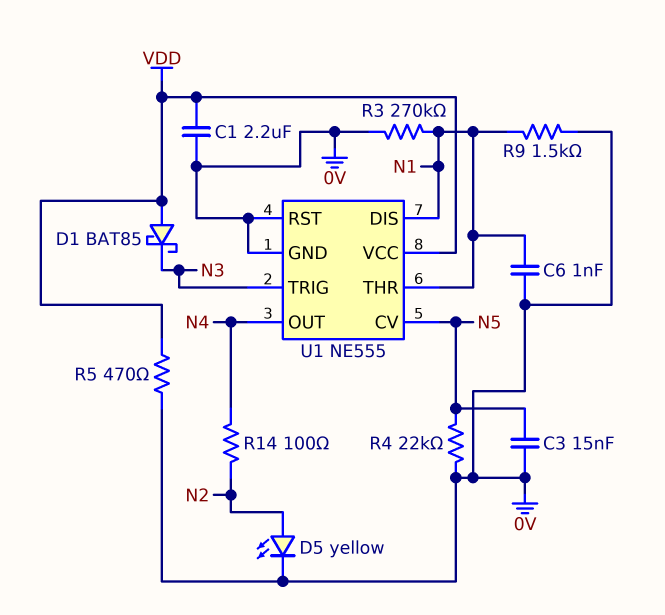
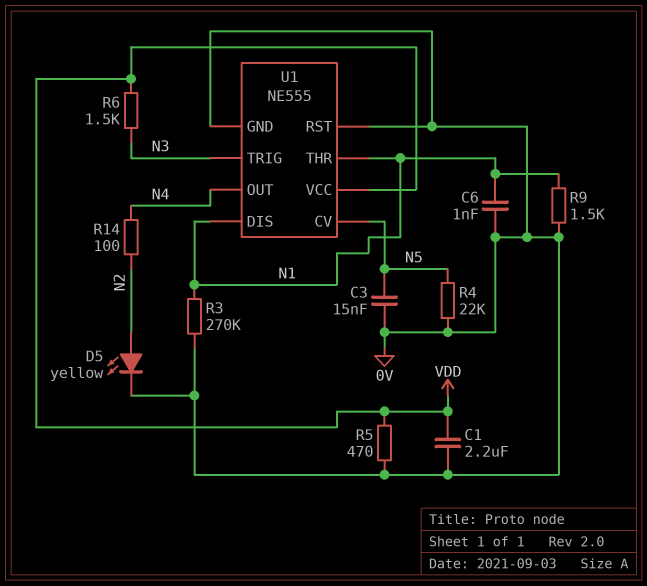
D1: schottky BAT85 (A VDD, K N3) -> none
R6: none -> 1.5k (N3, VDD)

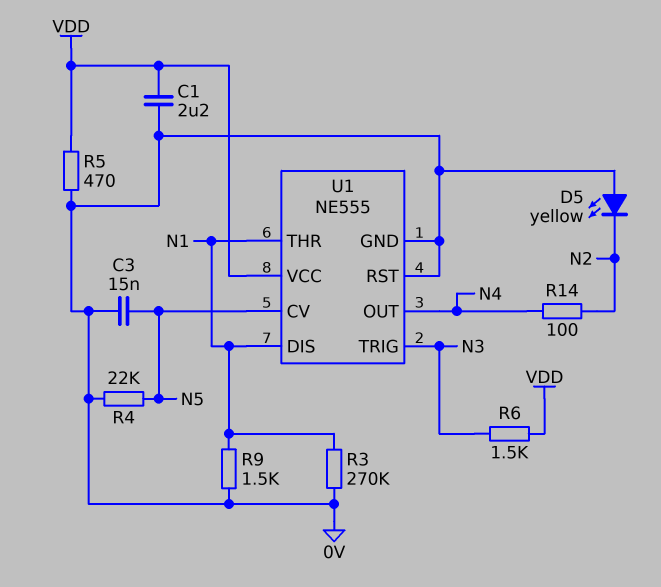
C6: 1nF (0V, N1) -> none
D5: LED yellow (A N2, K 0V) -> LED yellow (A 0V, K N2)

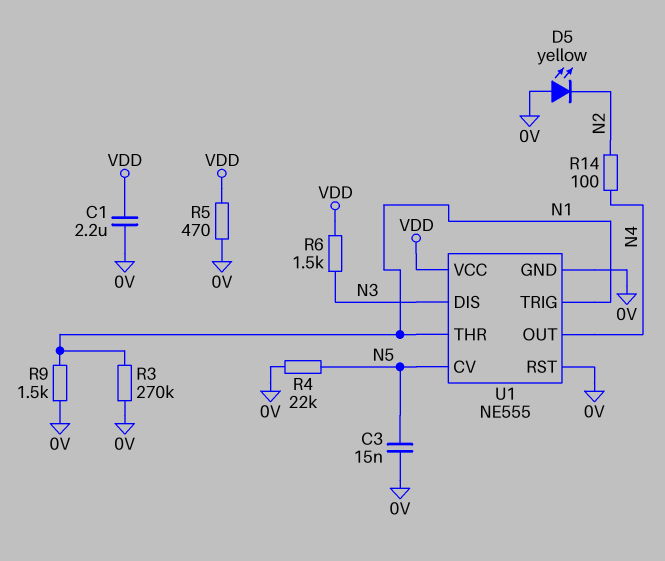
U1 pin DIS: N1 -> N3
U1 pin TRIG: N3 -> N1

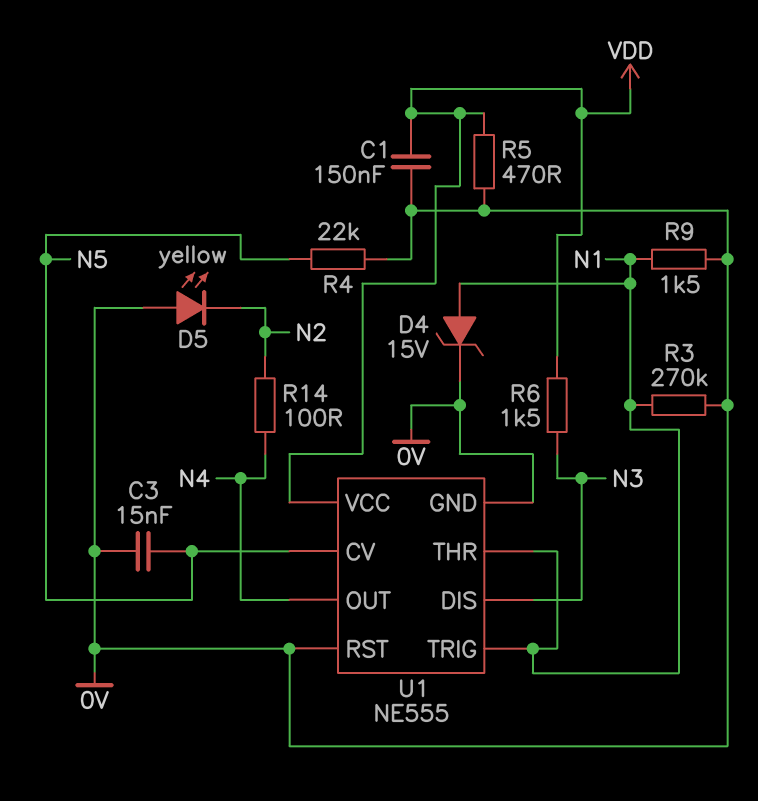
C1: 2.2uF (0V, VDD) -> 150nF (0V, VDD)
D4: none -> zener 15V (A N1, K 0V)

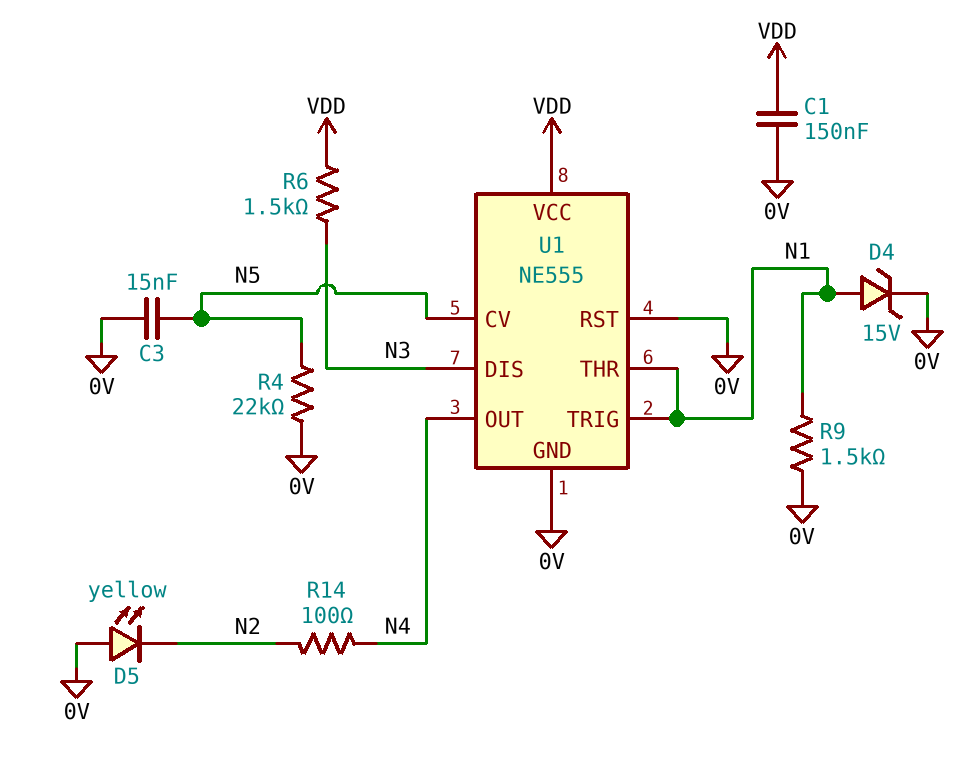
R3: 270k (0V, N1) -> none
R5: 470 (0V, VDD) -> none

